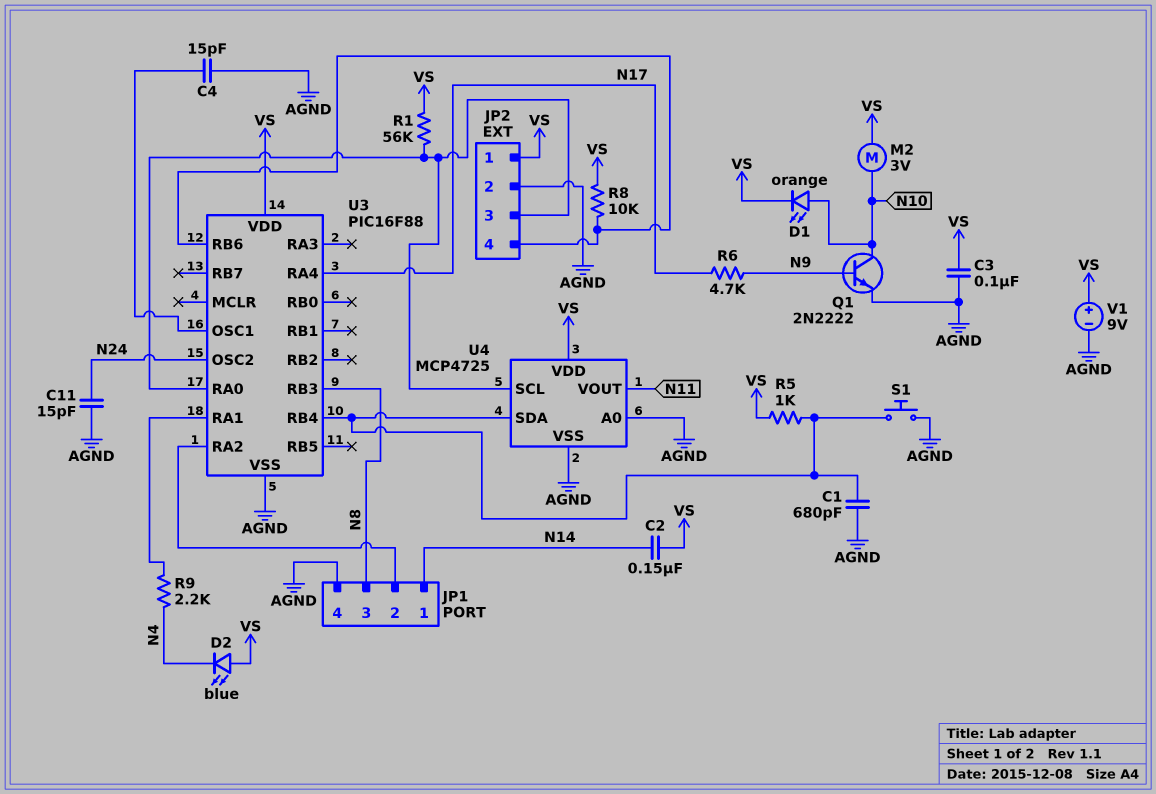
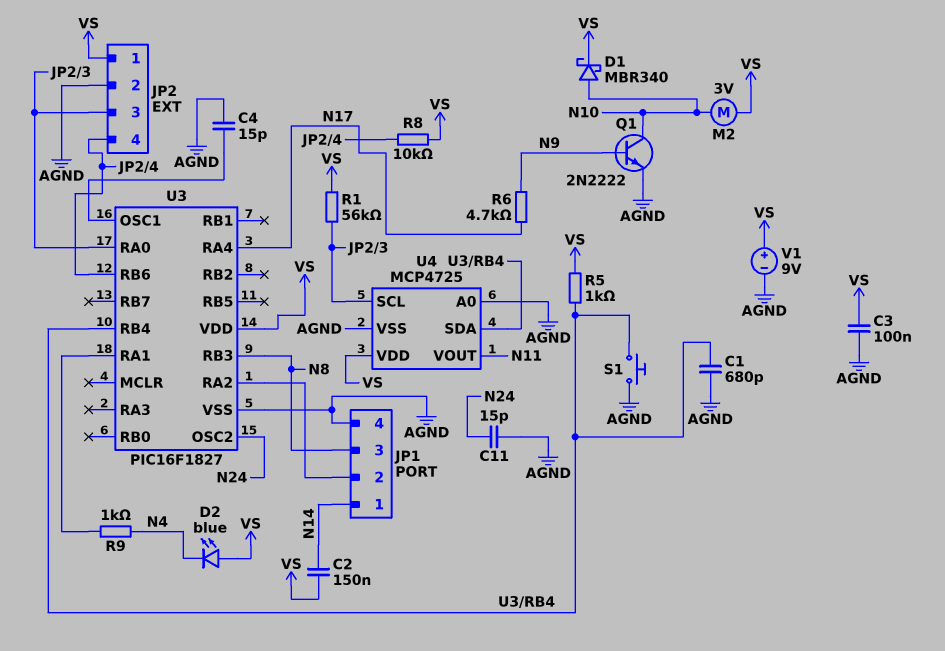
D1: LED orange (A N10, K VS) -> schottky MBR340 (A N10, K VS)
R9: 2.2k (N4, U3/RA1) -> 1k (N4, U3/RA1)
U3: PIC16F88 -> PIC16F1827

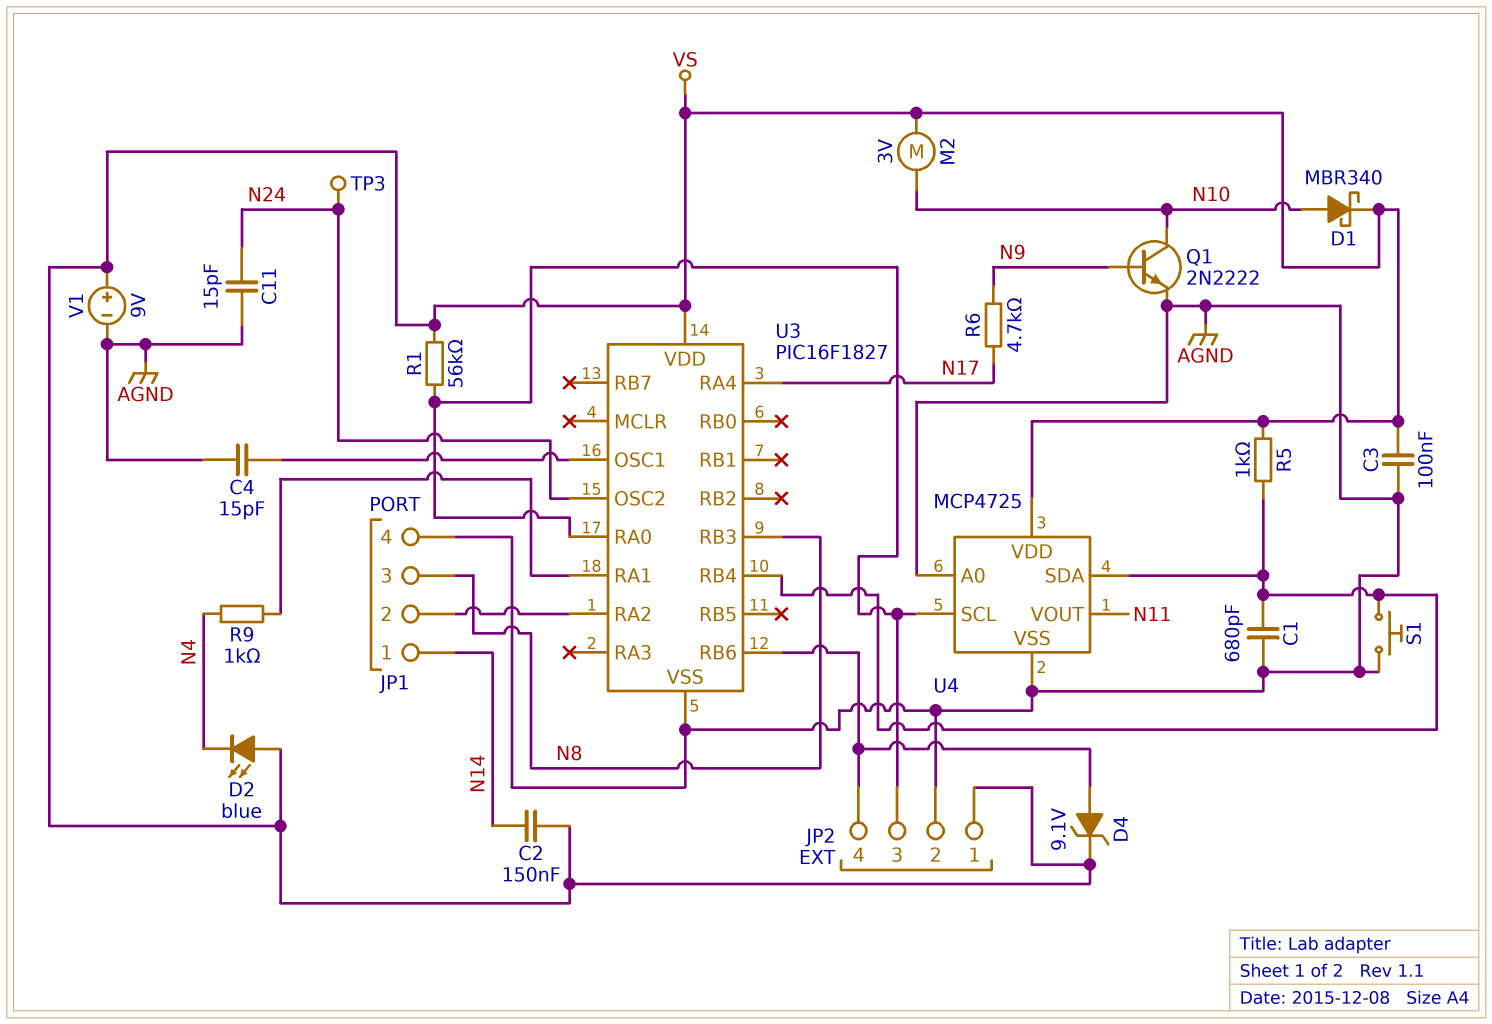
D4: none -> zener 9.1V (A JP2/4, K VS)
R8: 10k (JP2/4, VS) -> none
TP3: none -> test point (N24)

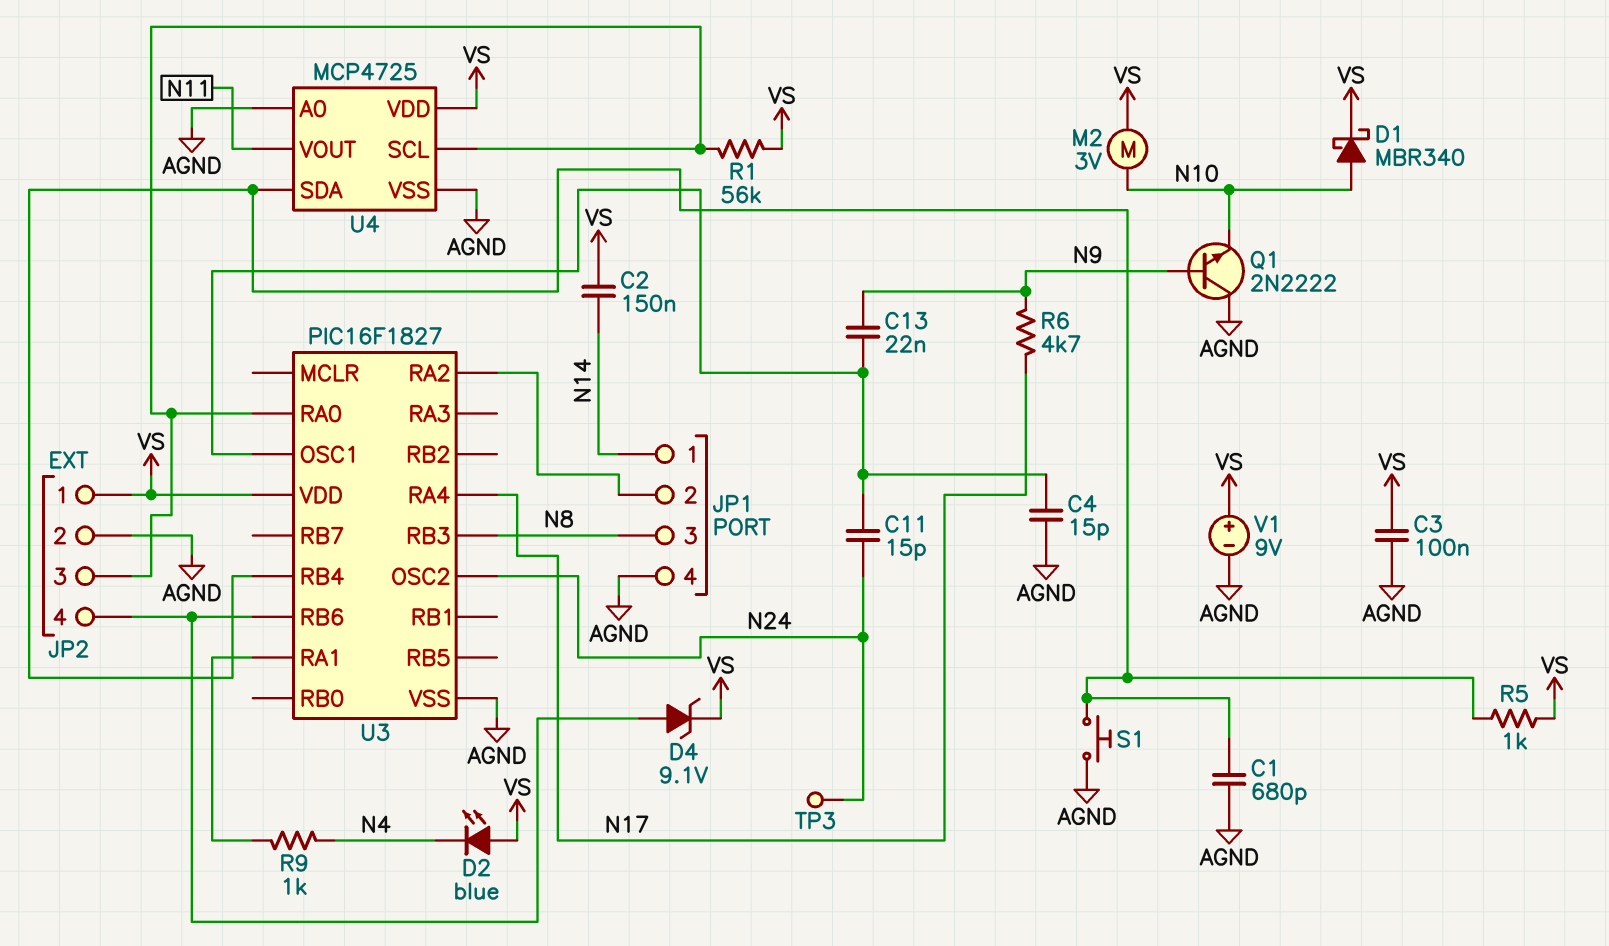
C11: 15pF (AGND, N24) -> 15pF (N24, U3/OSC1)
C13: none -> 22nF (N9, U3/OSC1)
Q1: NPN 2N2222 (B N9, C N10, E AGND) -> NPN 2N2222 (B N9, C AGND, E N10)

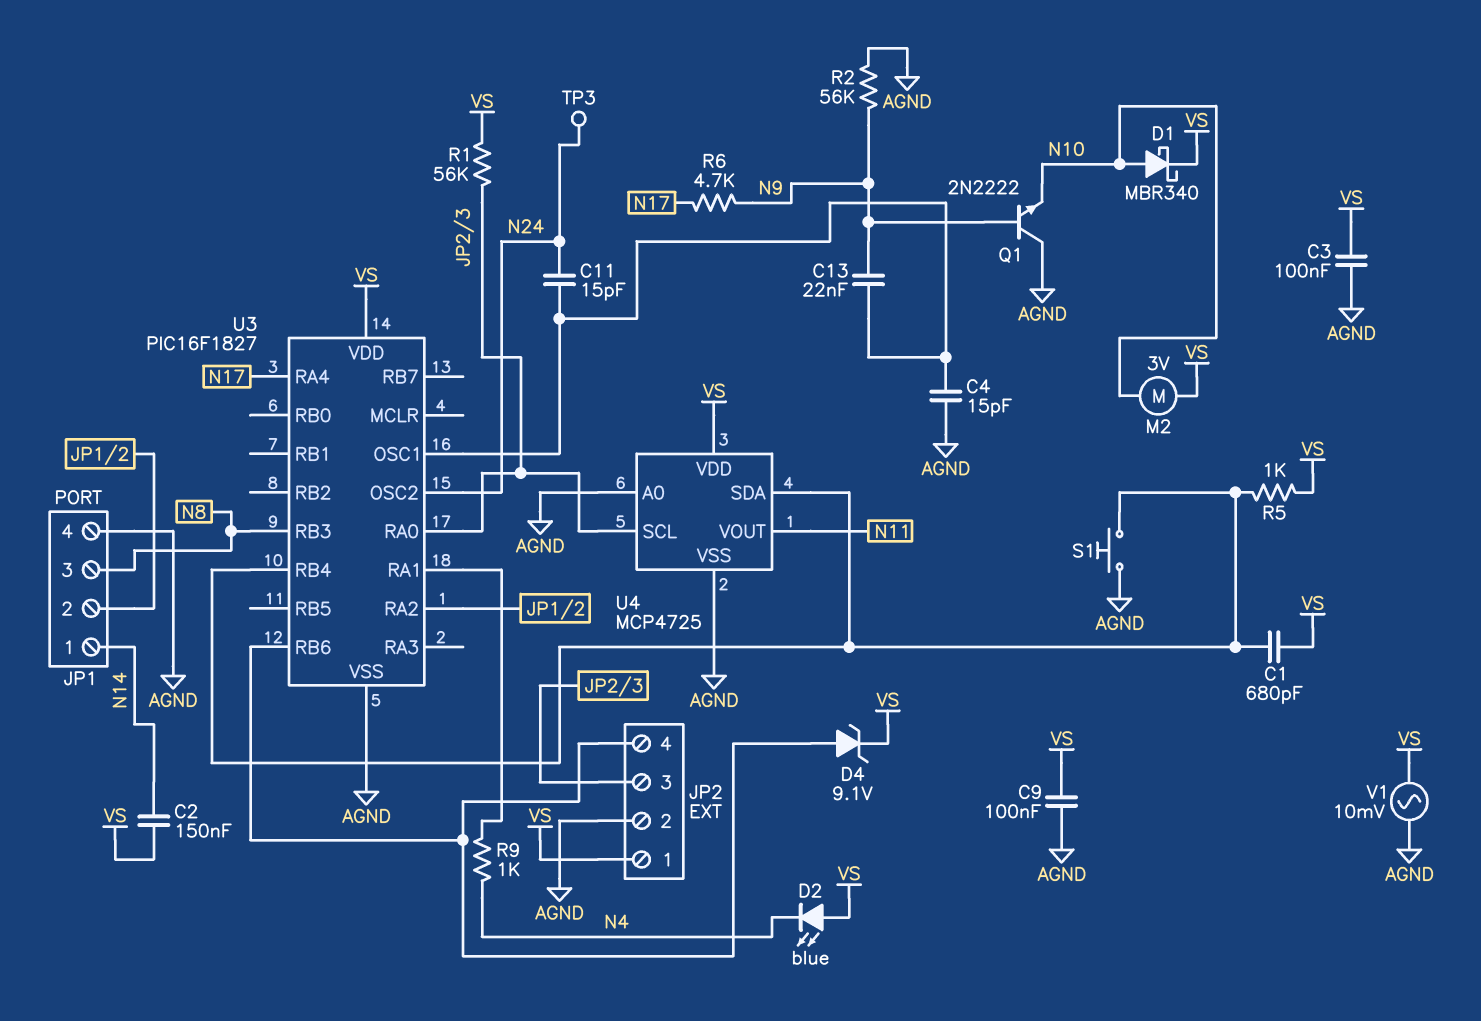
C1: 680pF (AGND, U3/RB4) -> 680pF (U3/RB4, VS)
C9: none -> 100nF (AGND, VS)
R2: none -> 56k (AGND, N9)
V1: 9V (plus VS, minus AGND) -> AC 10mV (AGND, VS)

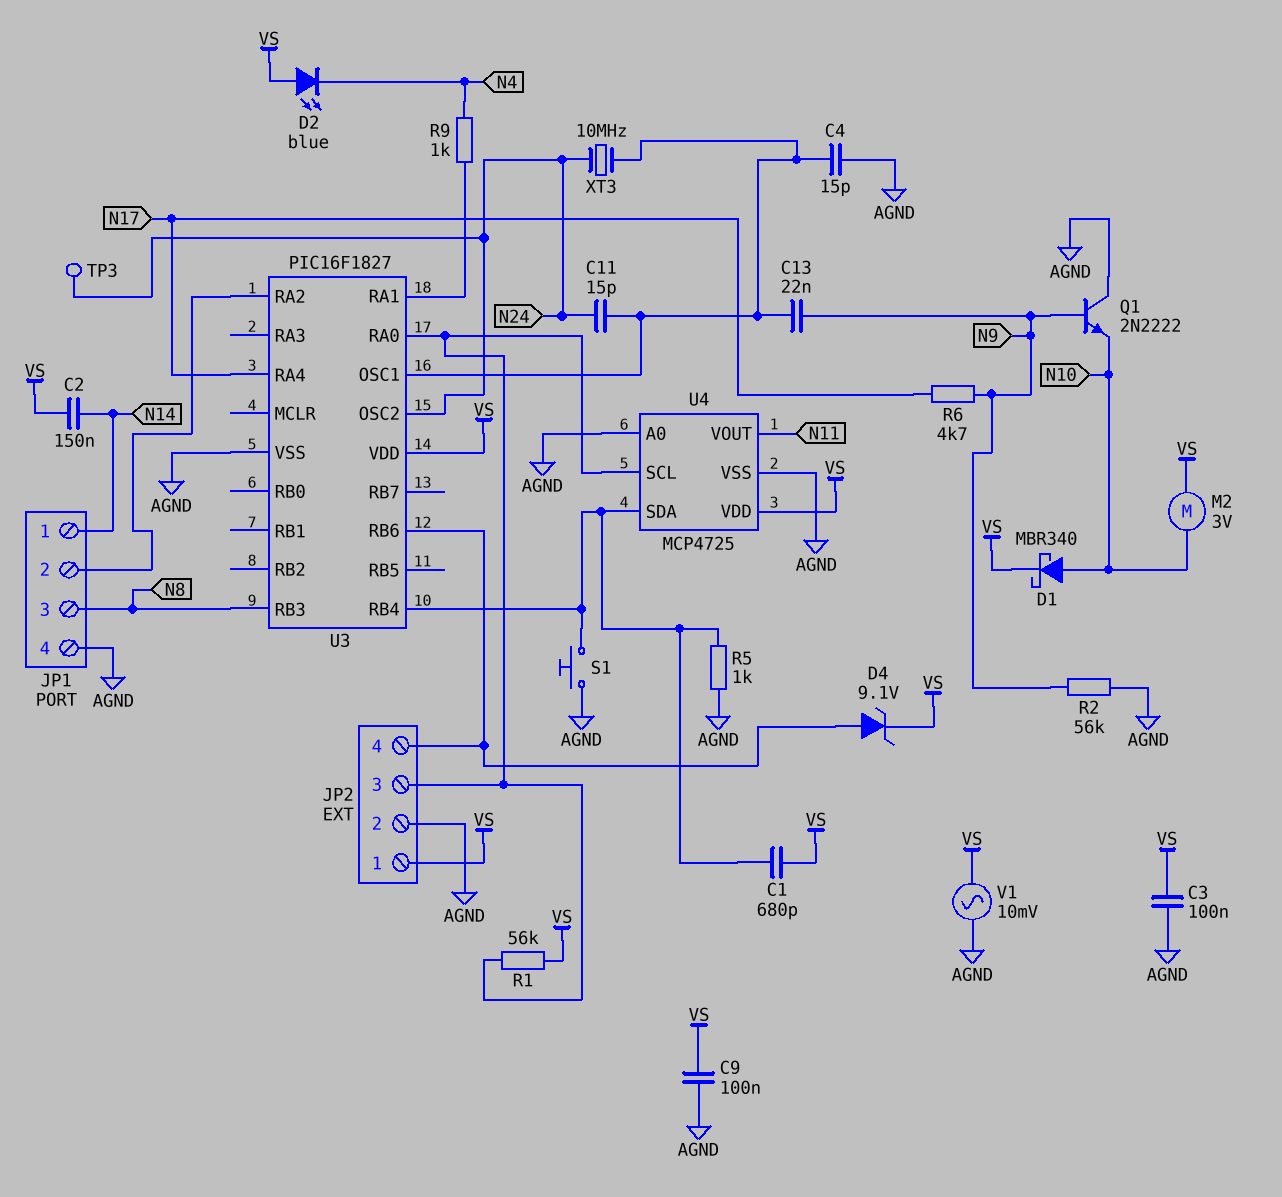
R5: 1k (U3/RB4, VS) -> 1k (AGND, U3/RB4)
XT3: none -> 10MHz (N24, U3/OSC1)

